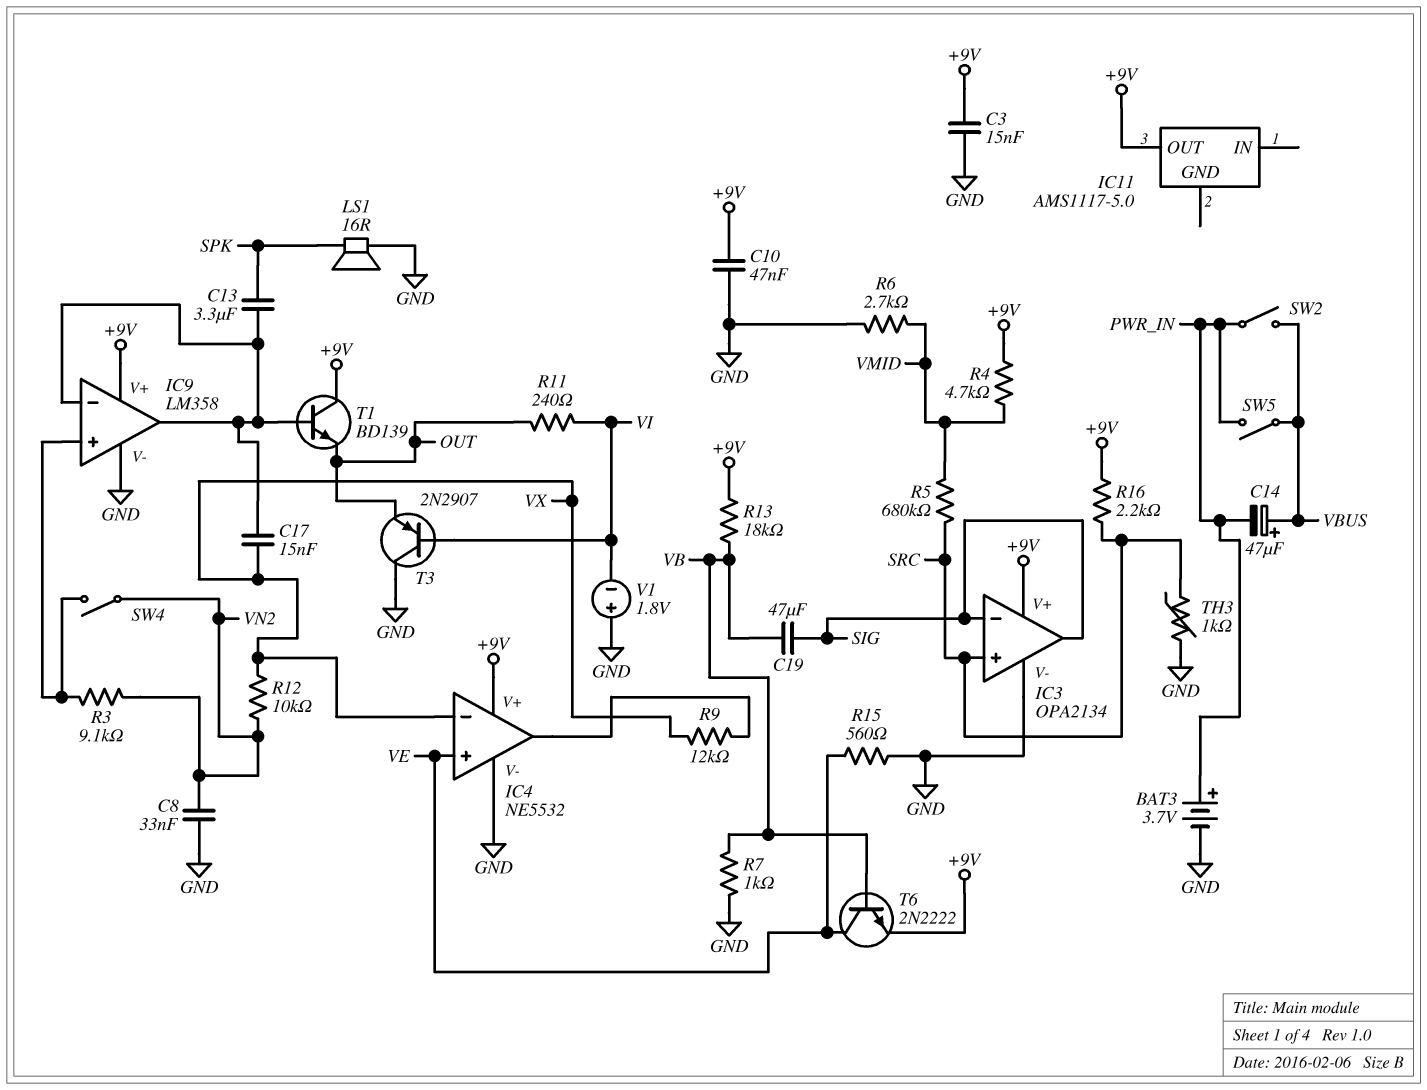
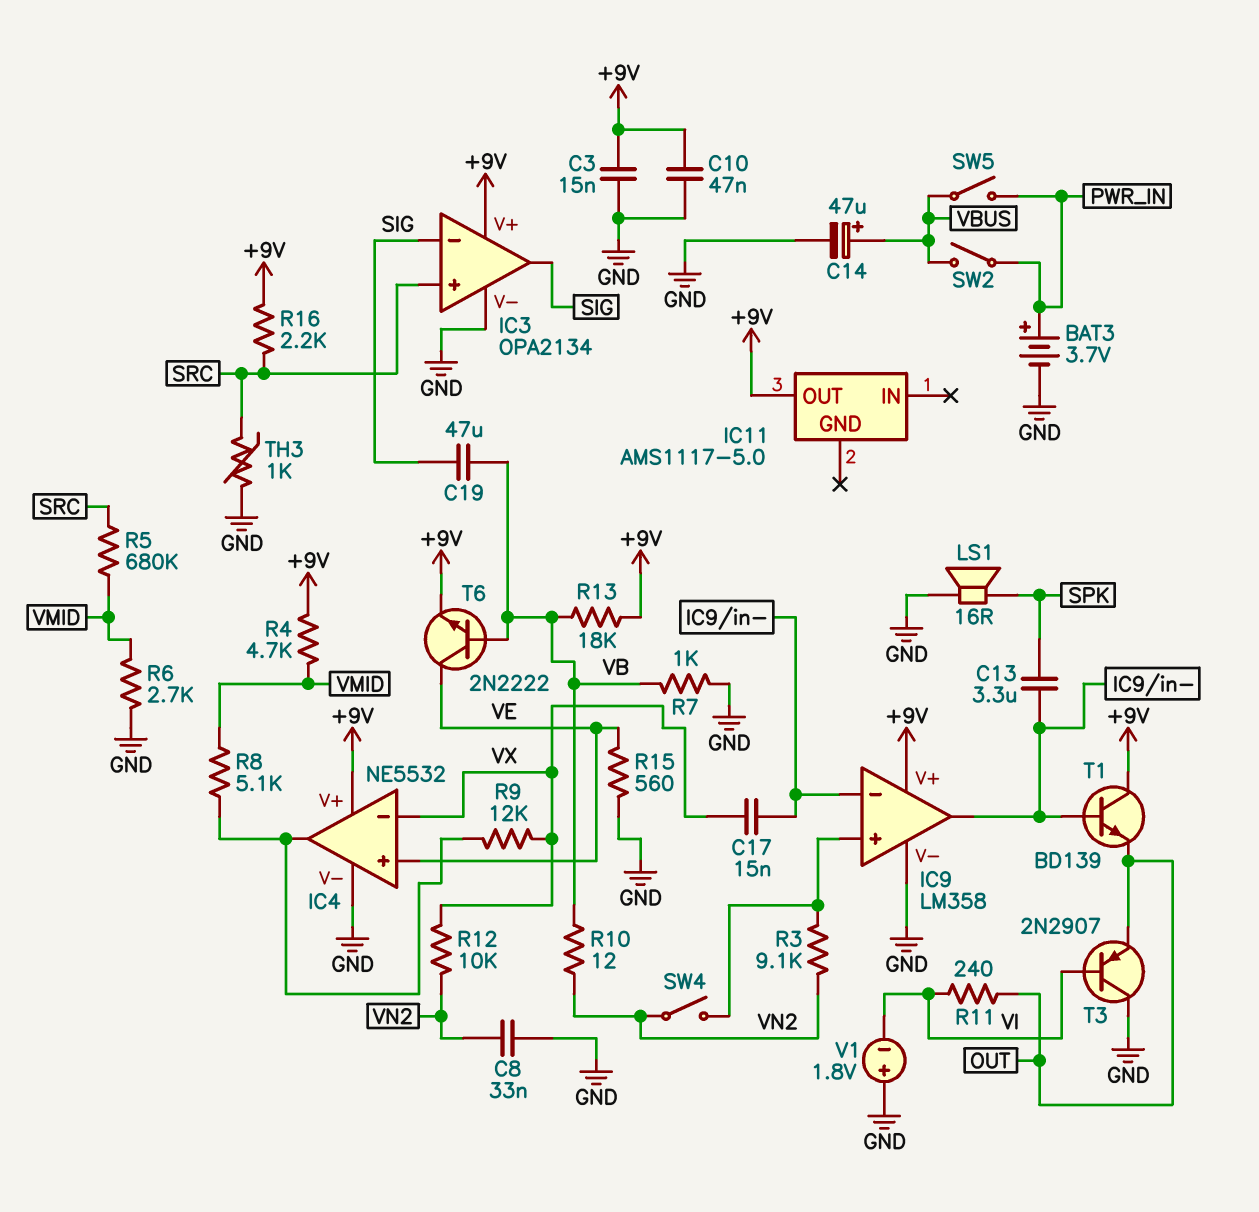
C14: 47uF (plus VBUS, minus PWR_IN) -> 47uF (plus VBUS, minus GND)
R8: none -> 5.1k (IC4/out, VMID)
R10: none -> 12 (VB, VN2)

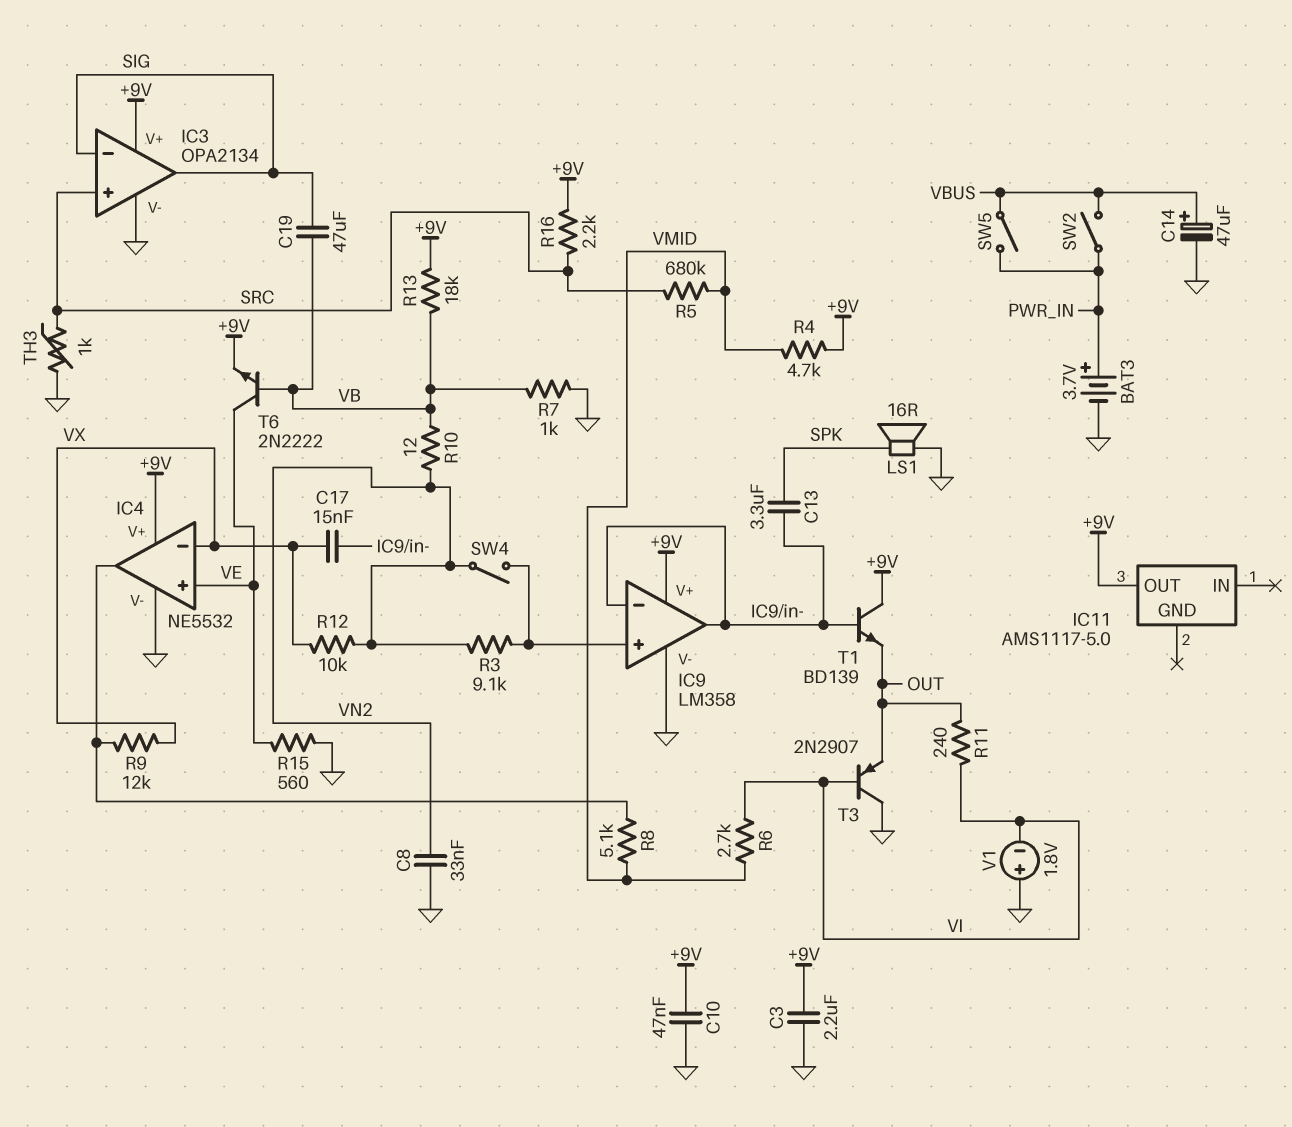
C3: 15nF (+9V, GND) -> 2.2uF (+9V, GND)
R6: 2.7k (GND, VMID) -> 2.7k (VI, VMID)

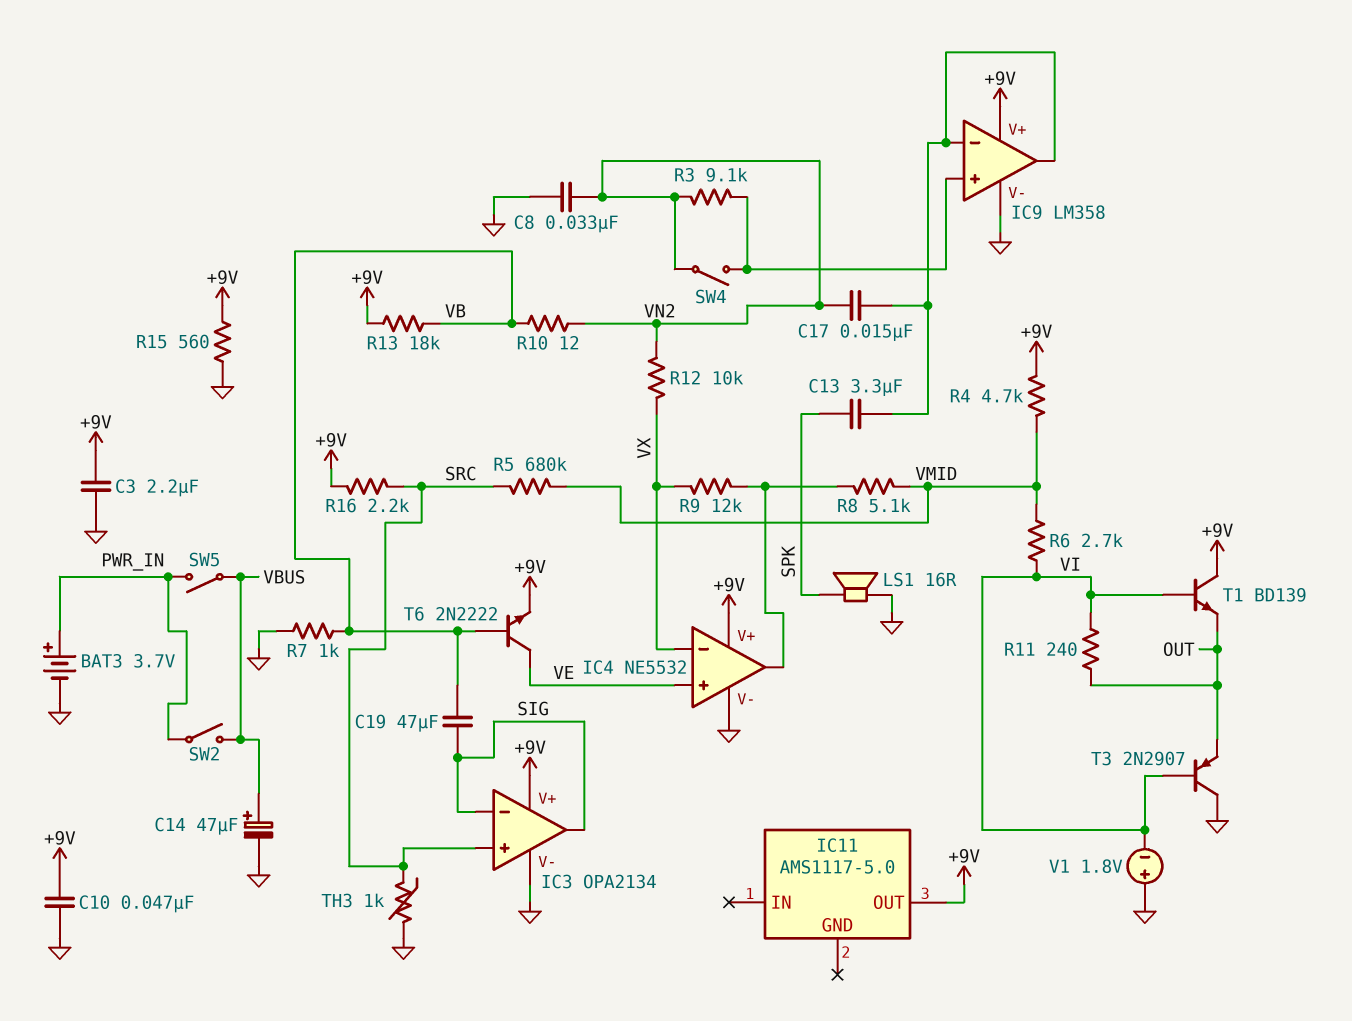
C17: 15nF (IC9/in-, VX) -> 15nF (IC9/in-, VN2)
R15: 560 (GND, VE) -> 560 (+9V, GND)
T1: NPN BD139 (B IC9/in-, C +9V, E OUT) -> NPN BD139 (B VI, C +9V, E OUT)

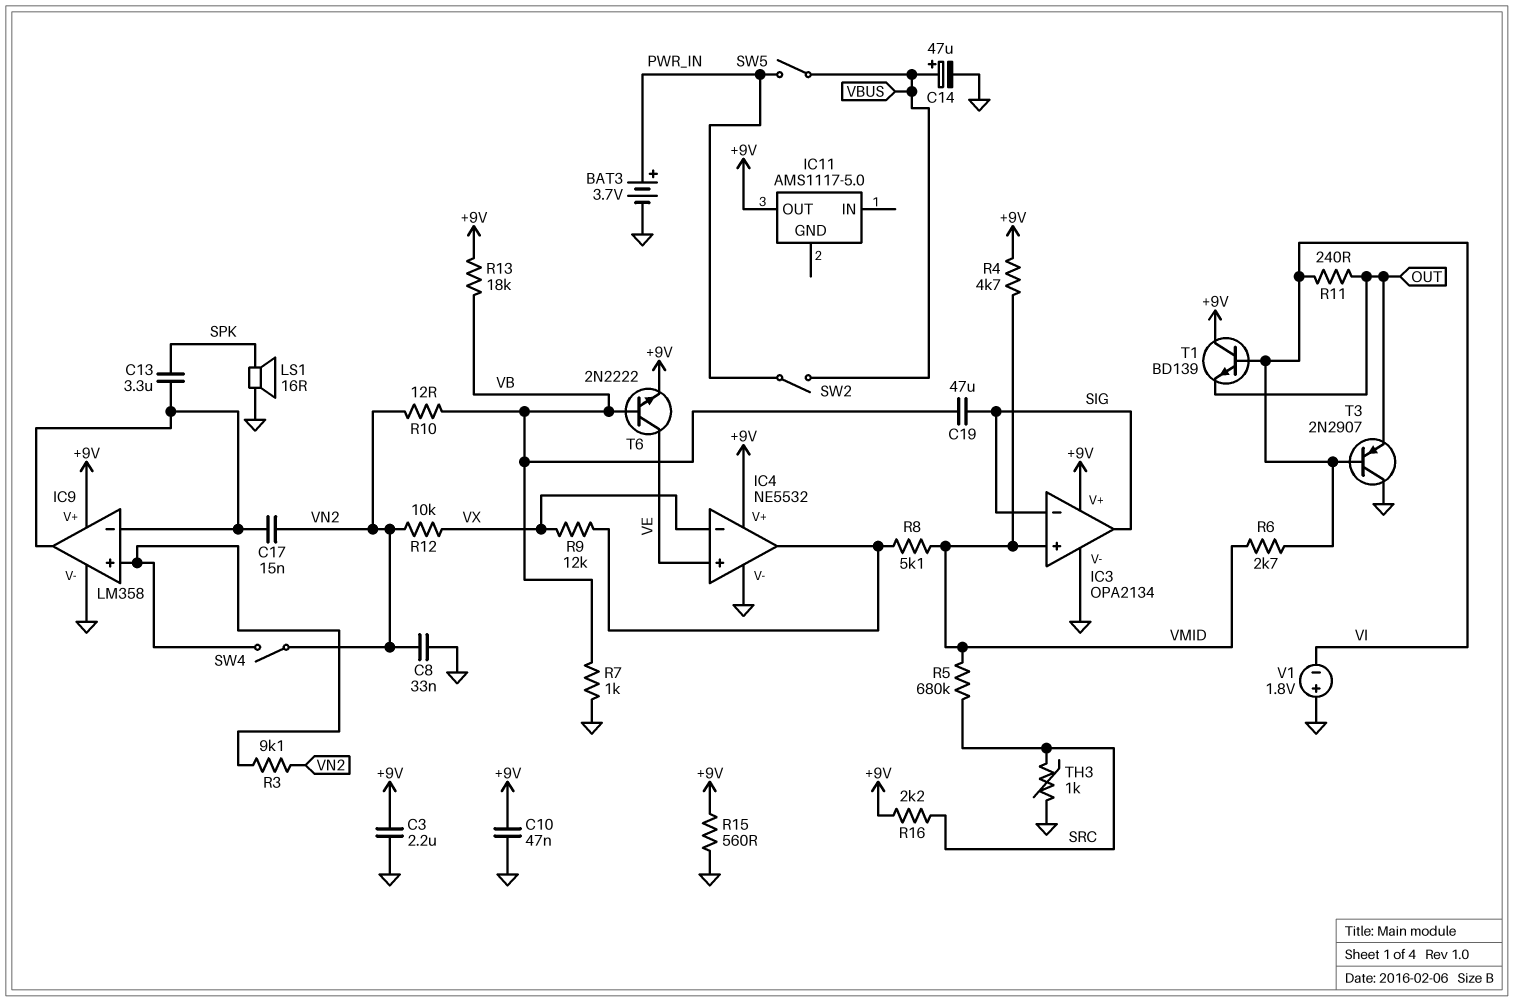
IC3 pin in+: SRC -> VMID

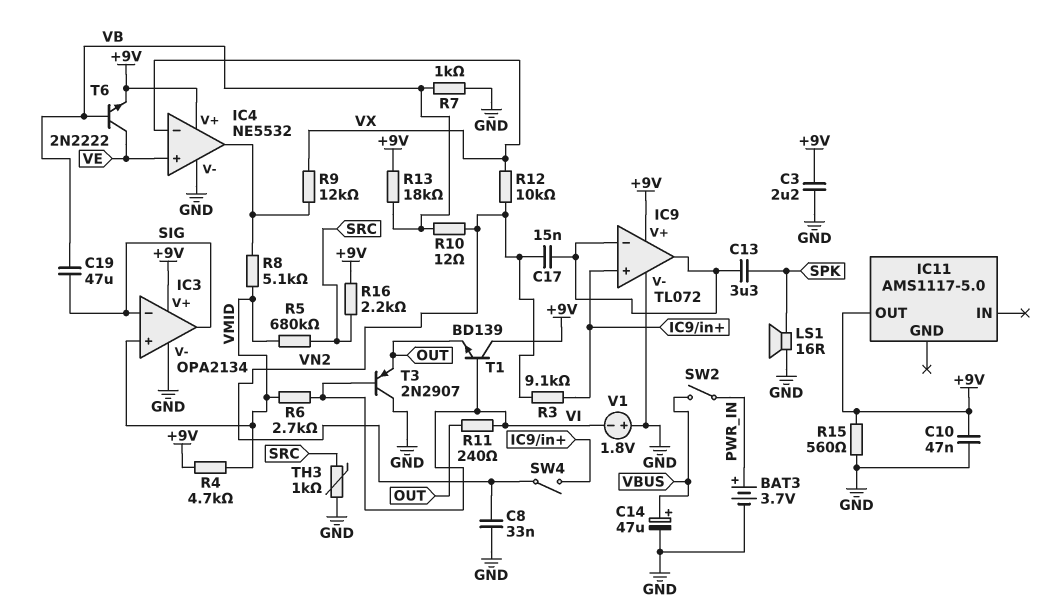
IC9: LM358 -> TL072
SW5: switch (PWR_IN, VBUS) -> none

